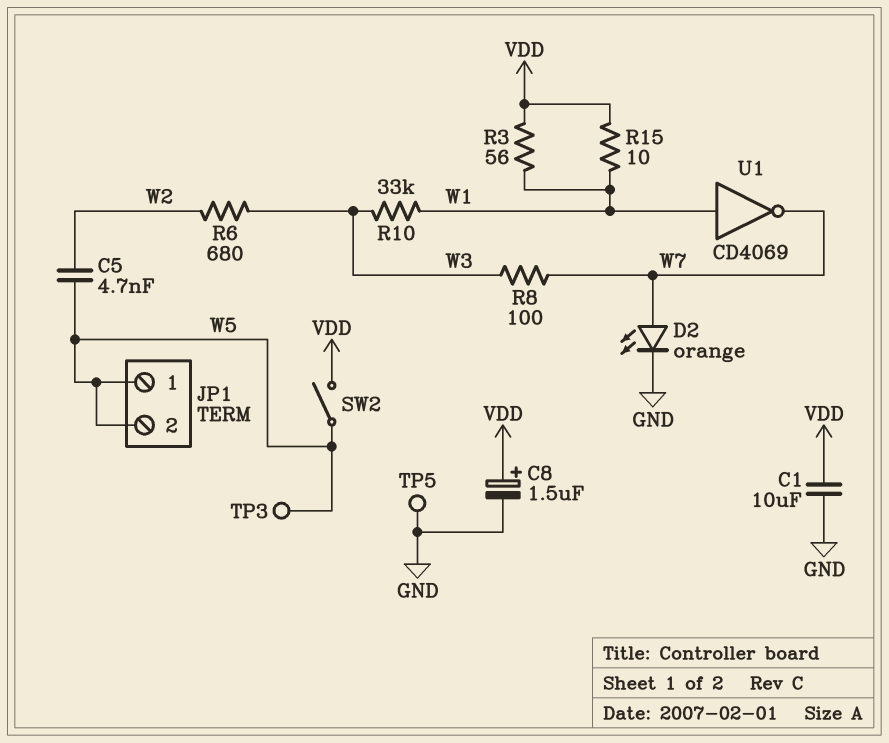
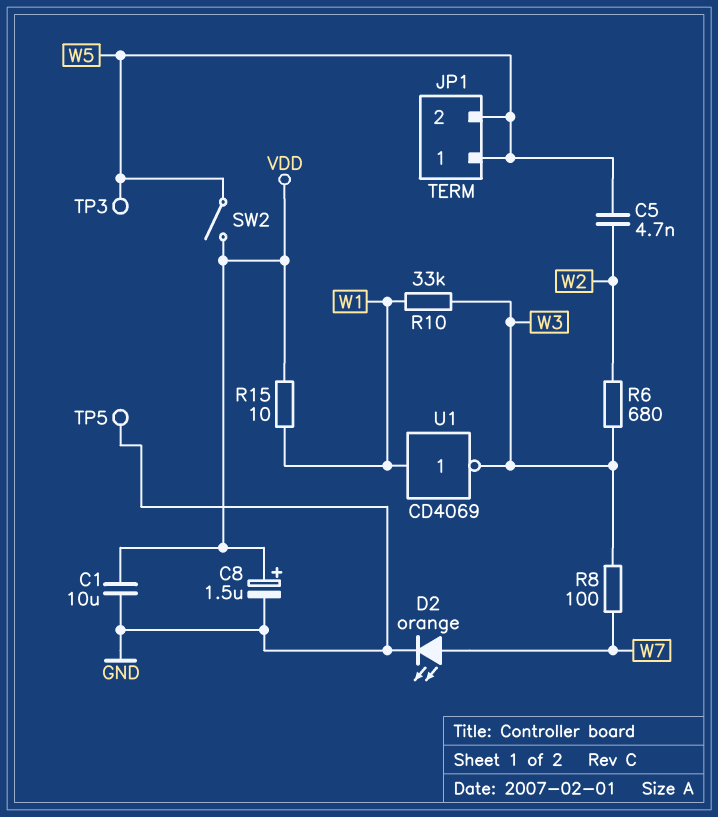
R3: 56 (VDD, W1) -> none
U1: NOT CD4069 (in W1, out W7) -> NOT CD4069 (in W1, out W3)

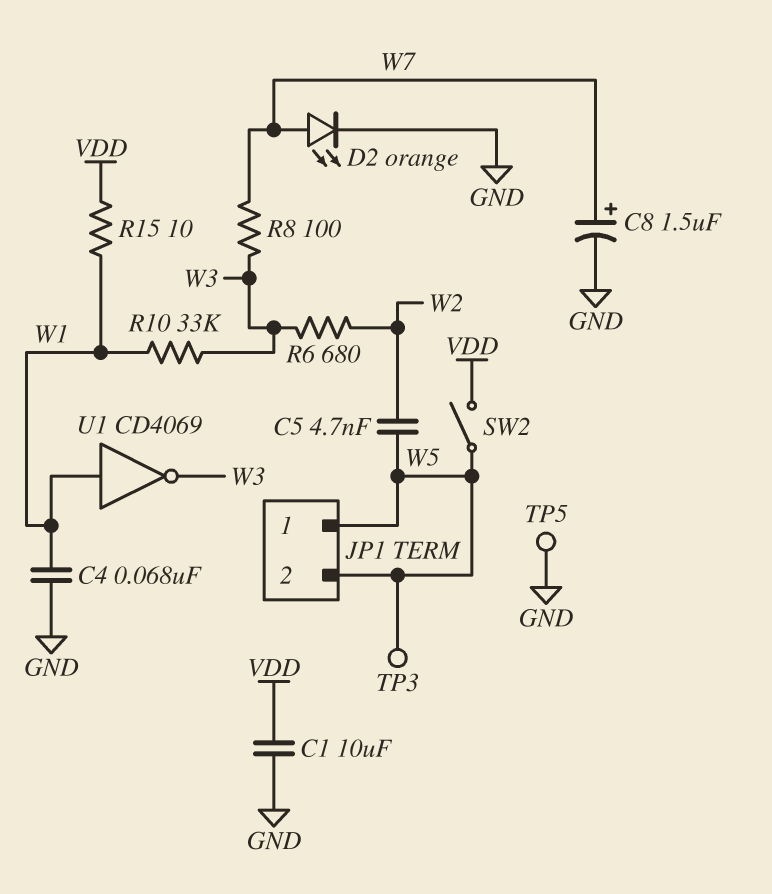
C4: none -> 68nF (GND, W1)
C8: 1.5uF (plus VDD, minus GND) -> 1.5uF (plus W7, minus GND)

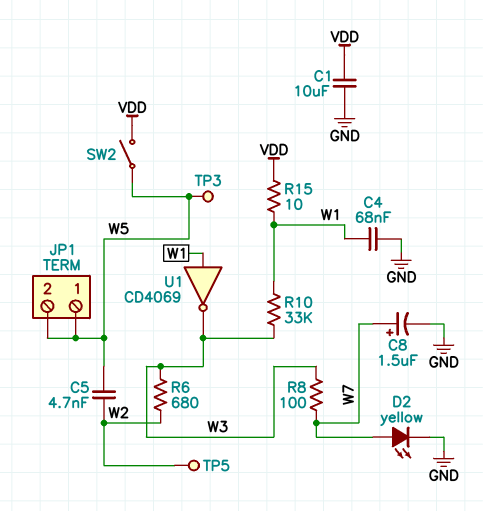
D2: LED orange (A W7, K GND) -> LED yellow (A W7, K GND)
TP5: test point (GND) -> test point (W2)

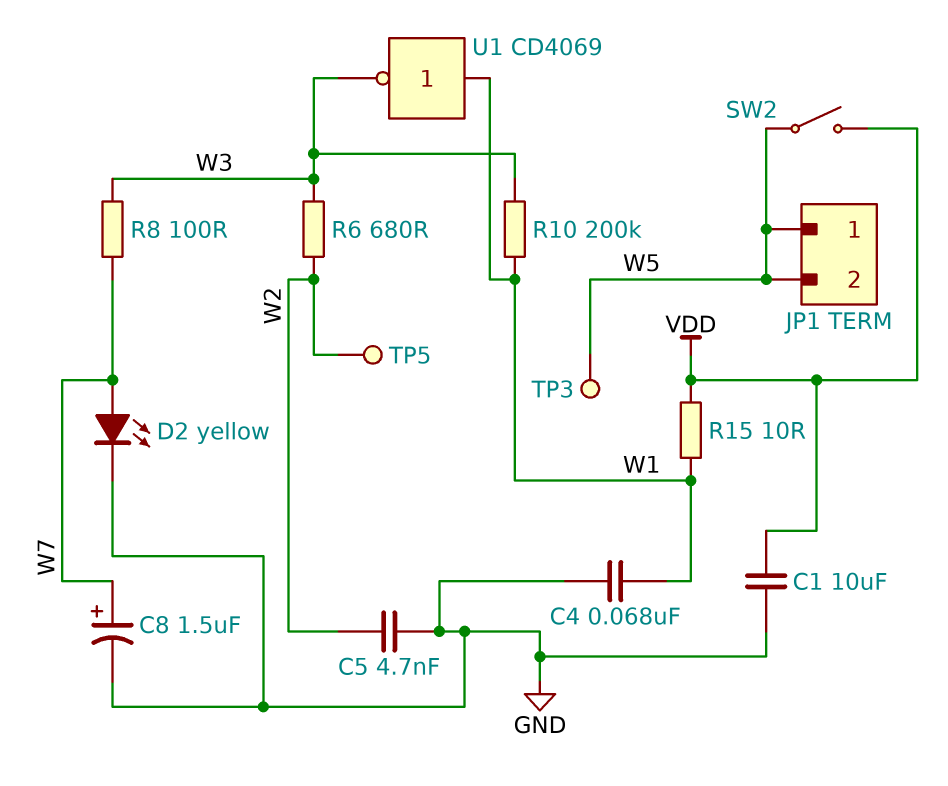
C5: 4.7nF (W2, W5) -> 4.7nF (GND, W2)
R10: 33k (W1, W3) -> 200k (W1, W3)

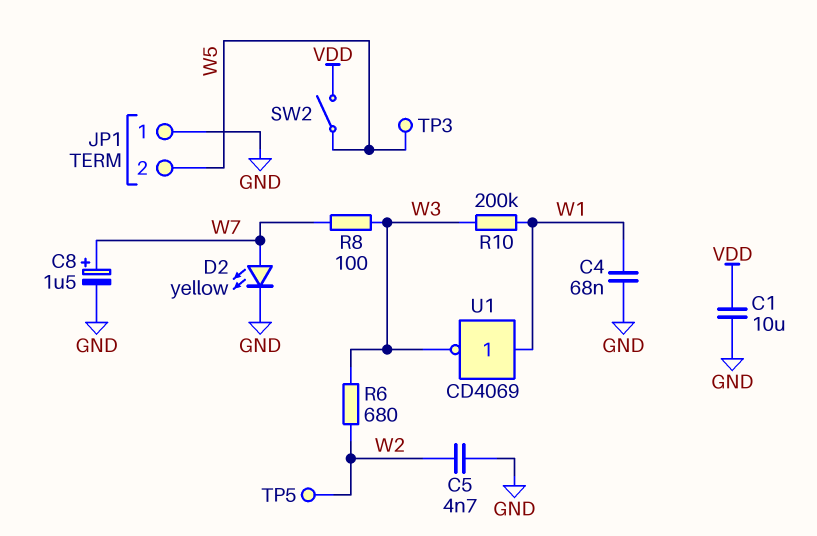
JP1 pin 1: W5 -> GND
R15: 10 (VDD, W1) -> none

